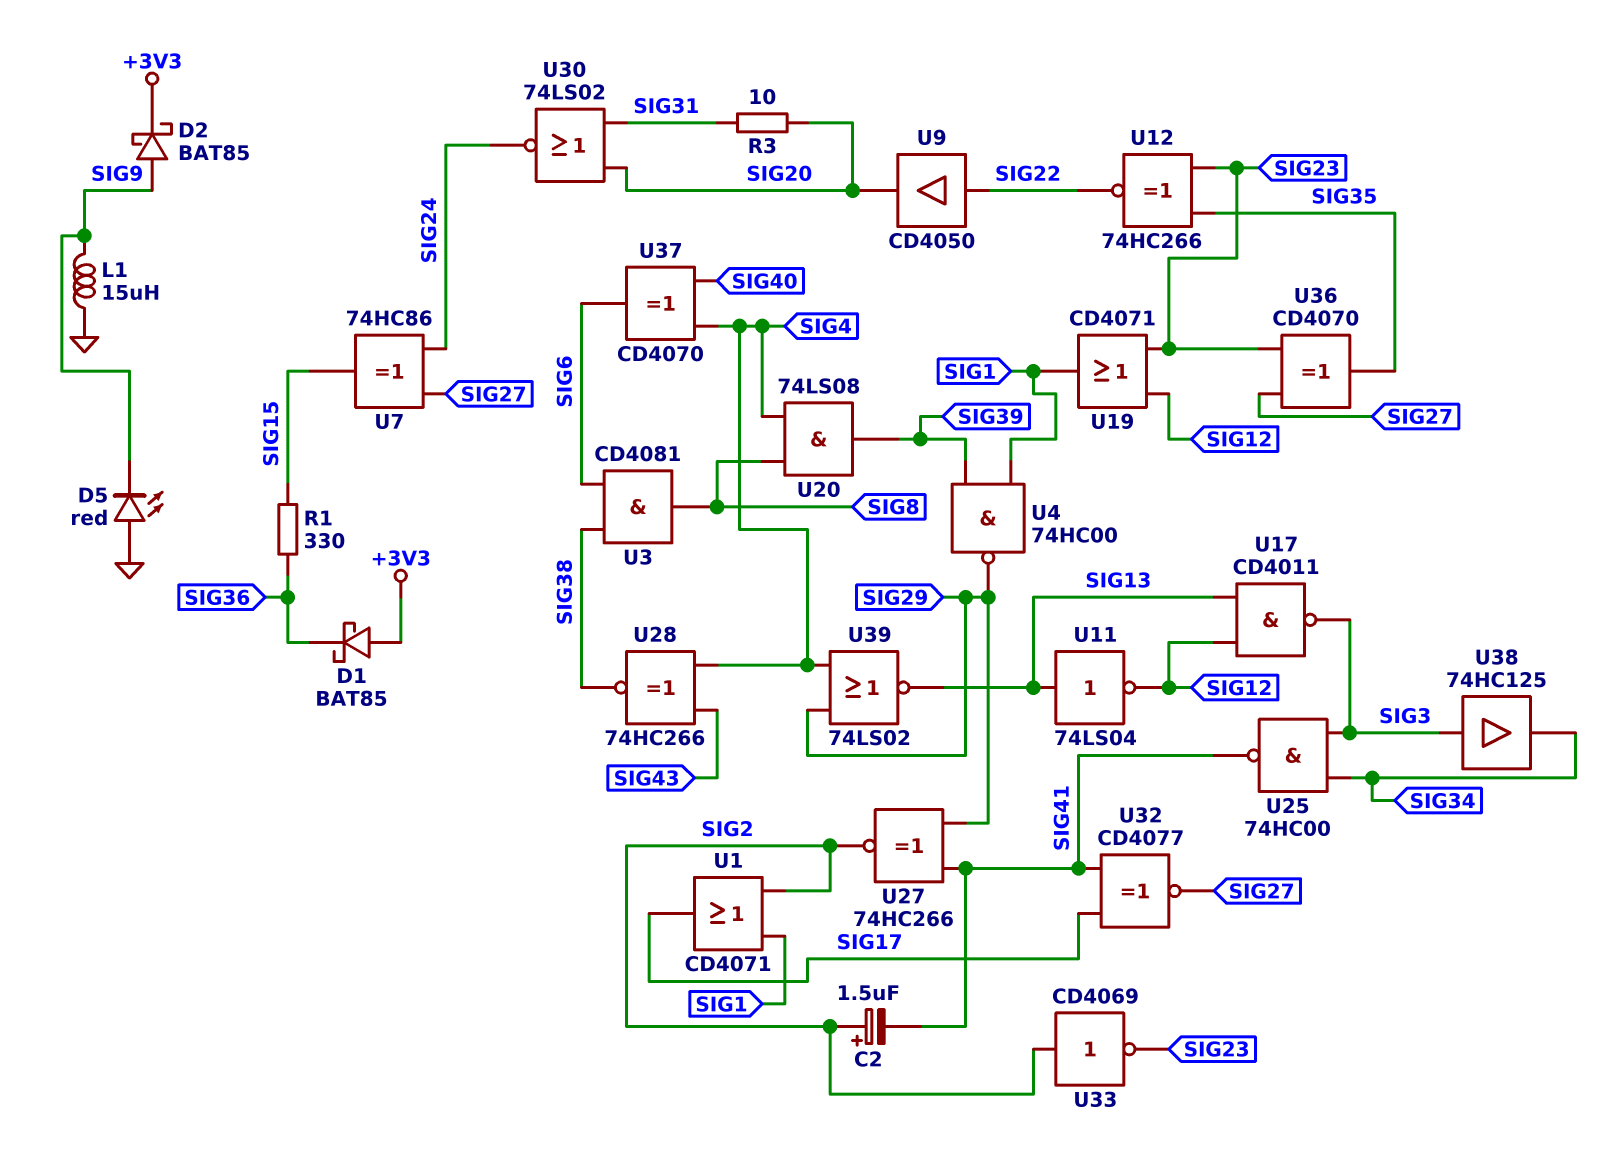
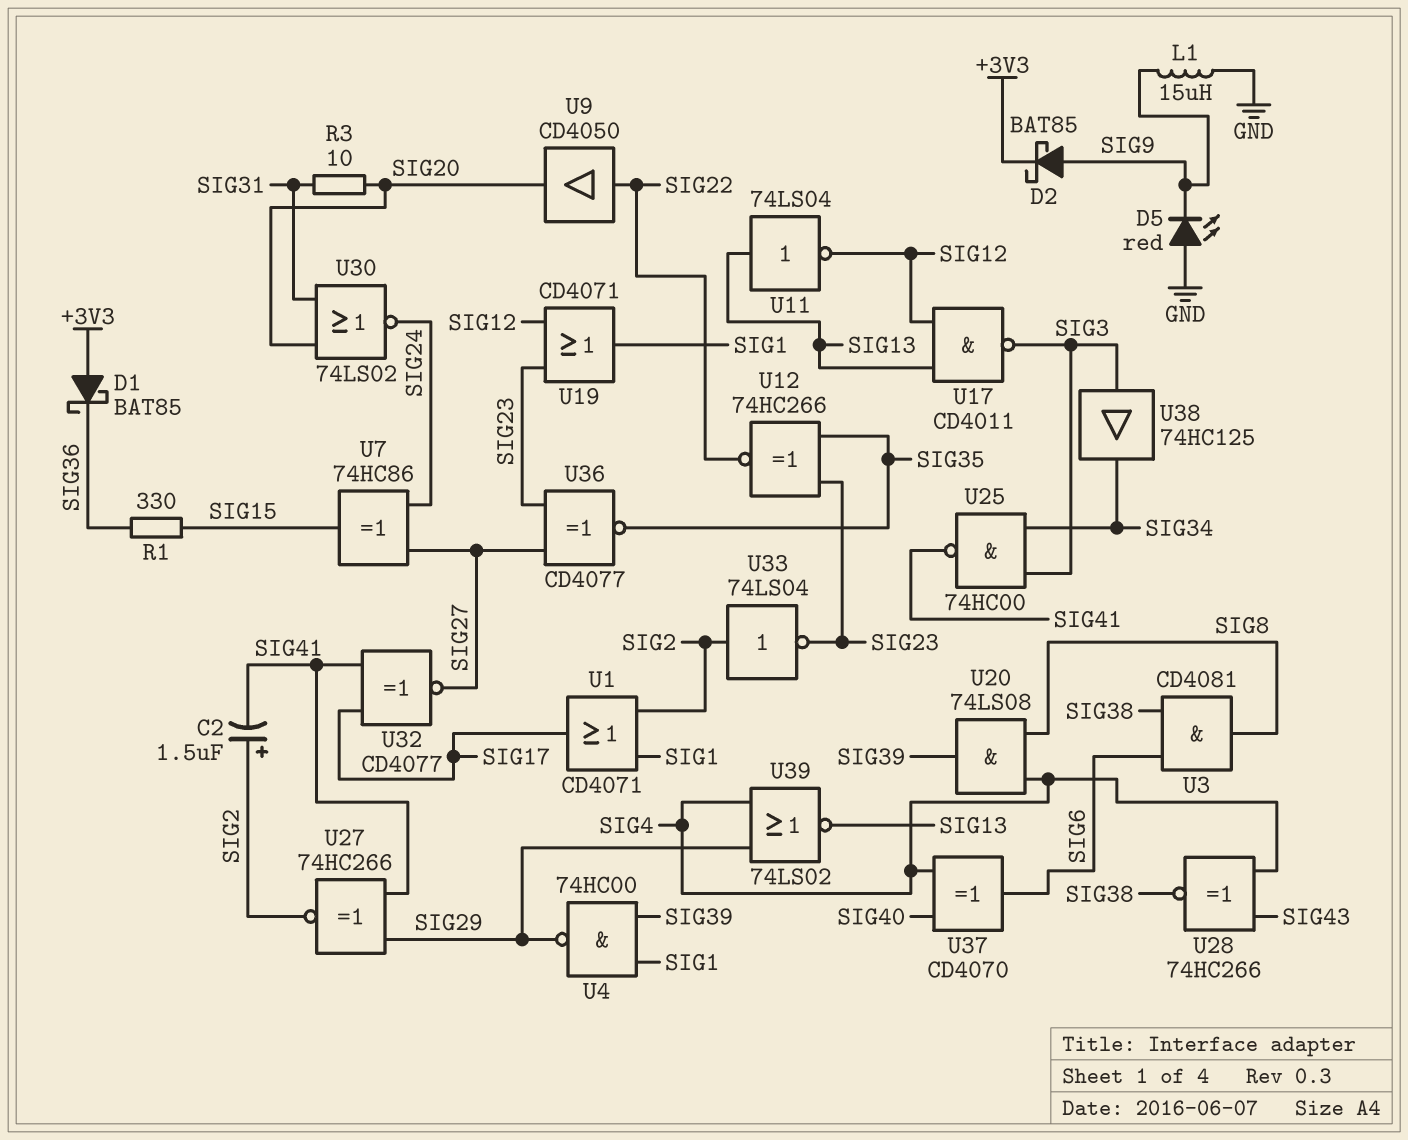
U33: NOT CD4069 (in SIG2, out SIG23) -> NOT 74LS04 (in SIG2, out SIG23)
U36: XOR CD4070 (in SIG23, in SIG27, out SIG35) -> XNOR CD4077 (in SIG23, in SIG27, out SIG35)

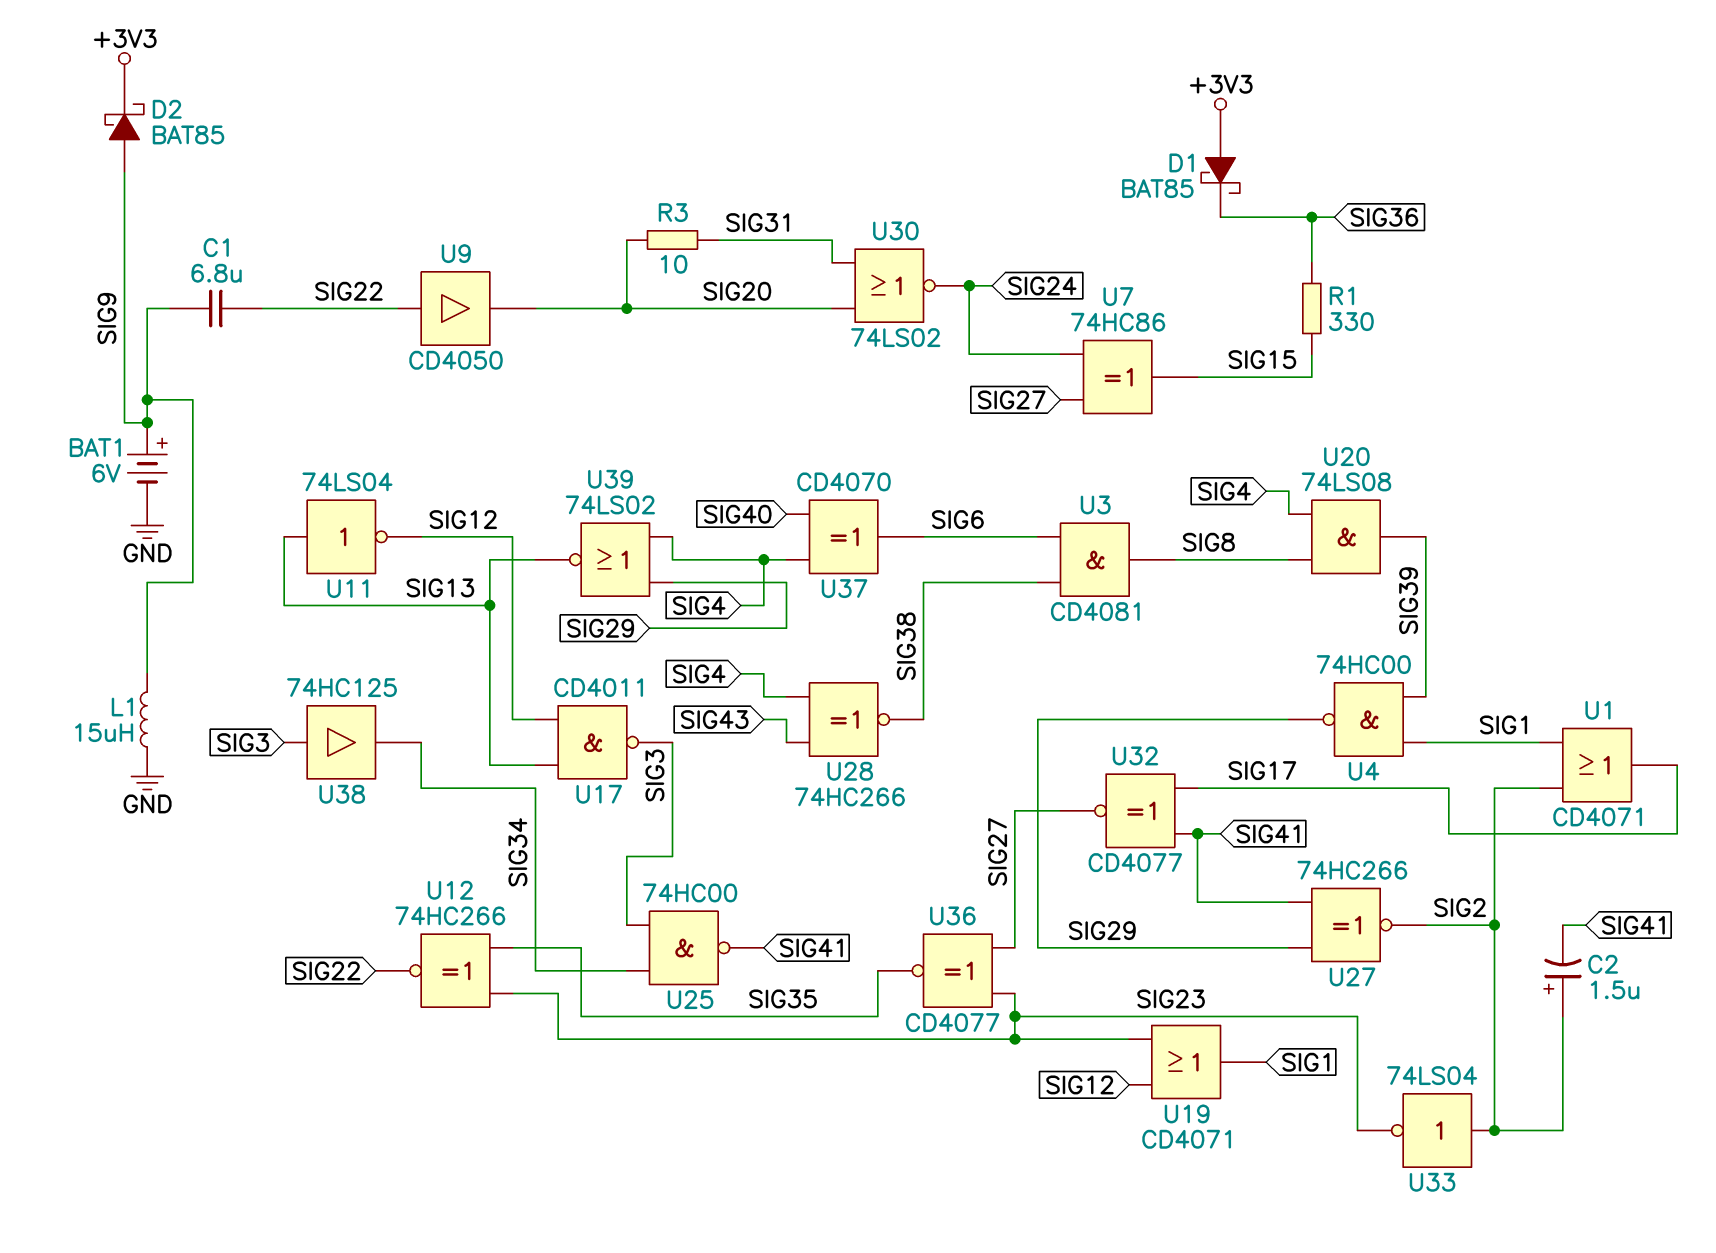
BAT1: none -> 6V (plus SIG9, minus GND)
C1: none -> 6.8uF (SIG9, SIG22)
D5: LED red (A GND, K SIG9) -> none

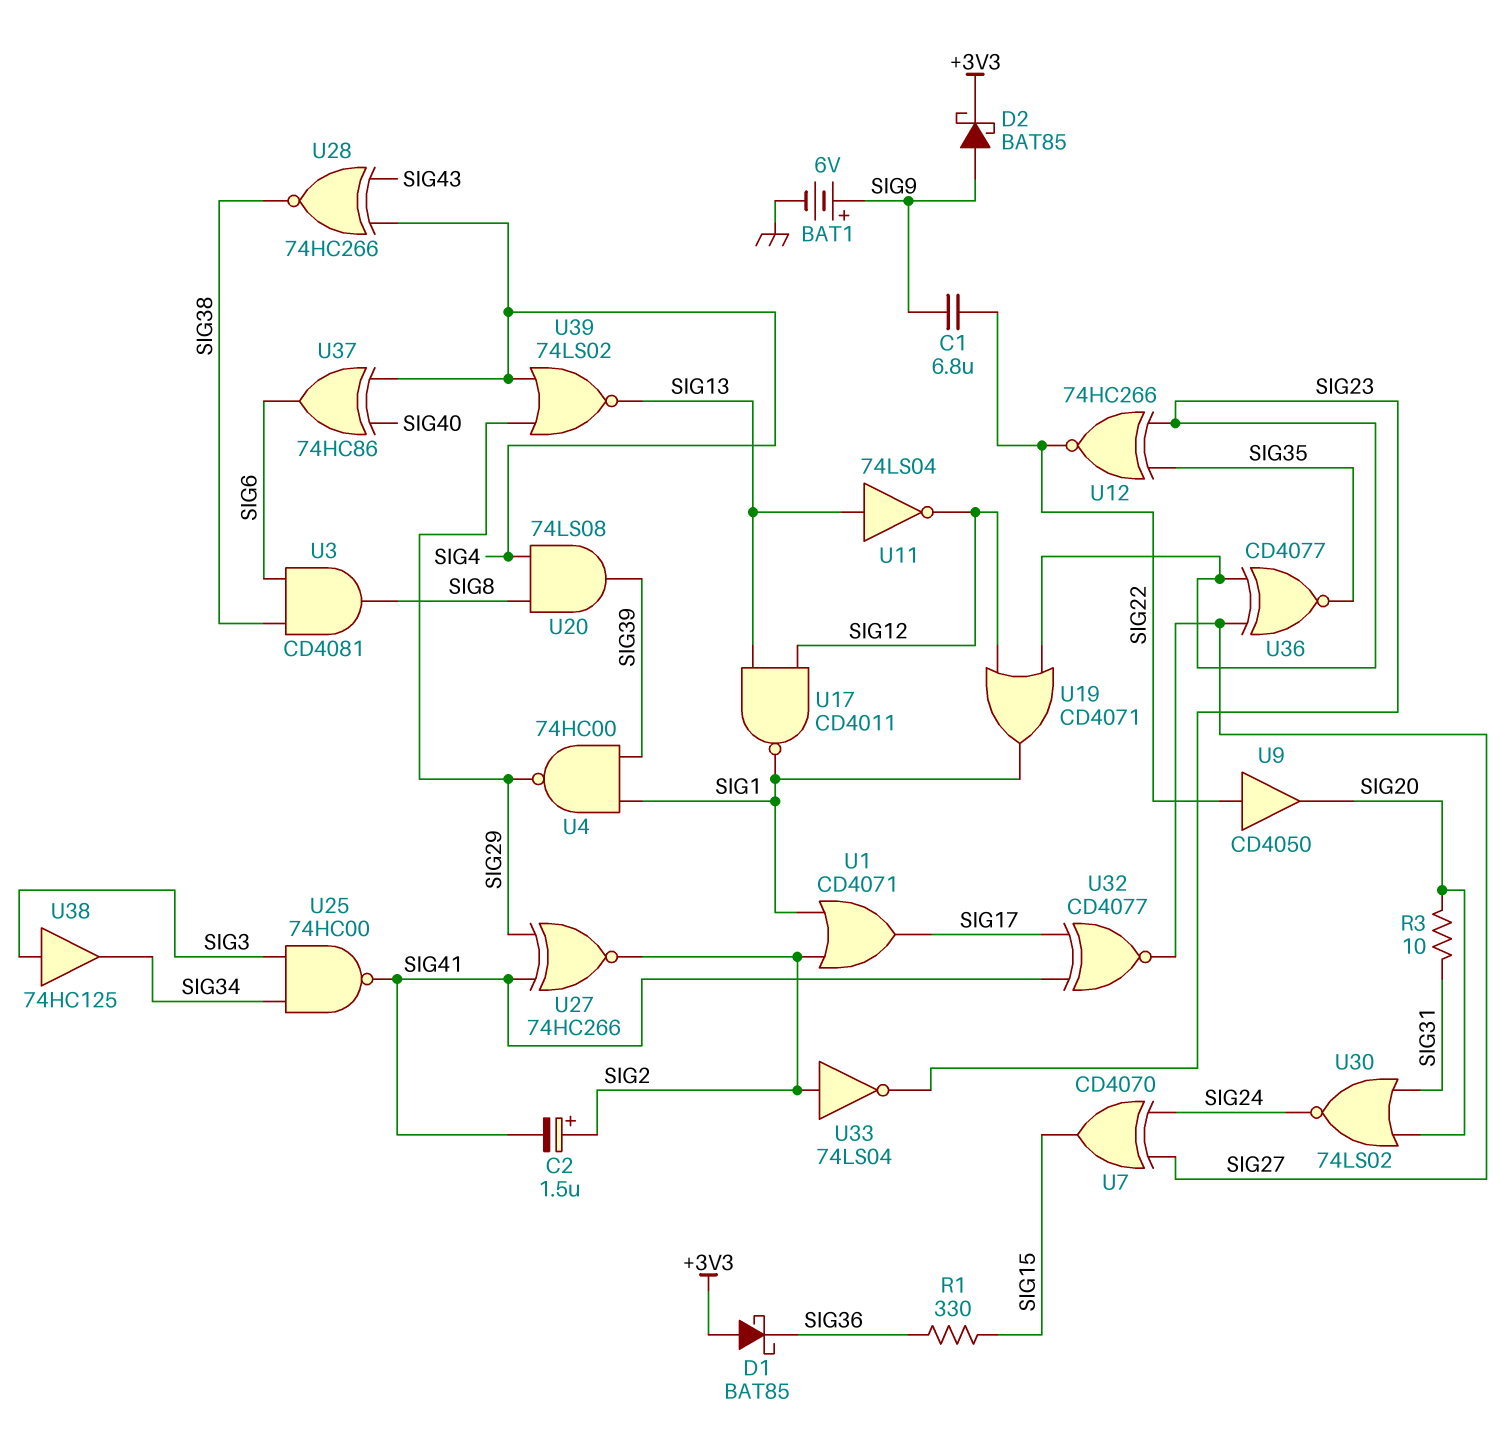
L1: 15uH (GND, SIG9) -> none
U7: XOR 74HC86 (in SIG24, in SIG27, out SIG15) -> XOR CD4070 (in SIG24, in SIG27, out SIG15)
U17: NAND CD4011 (in SIG12, in SIG13, out SIG3) -> NAND CD4011 (in SIG12, in SIG13, out SIG1)
U37: XOR CD4070 (in SIG4, in SIG40, out SIG6) -> XOR 74HC86 (in SIG4, in SIG40, out SIG6)

